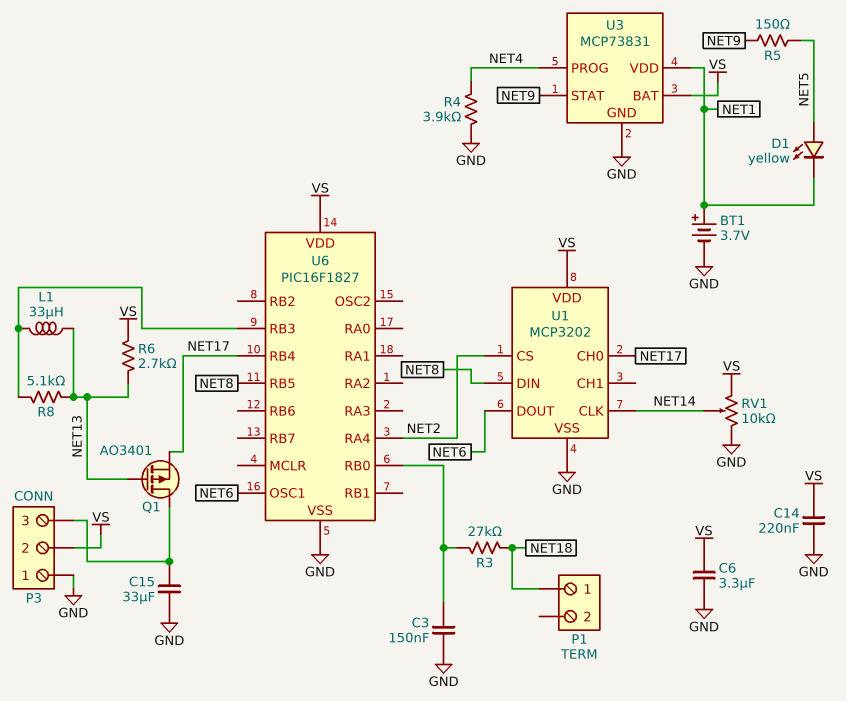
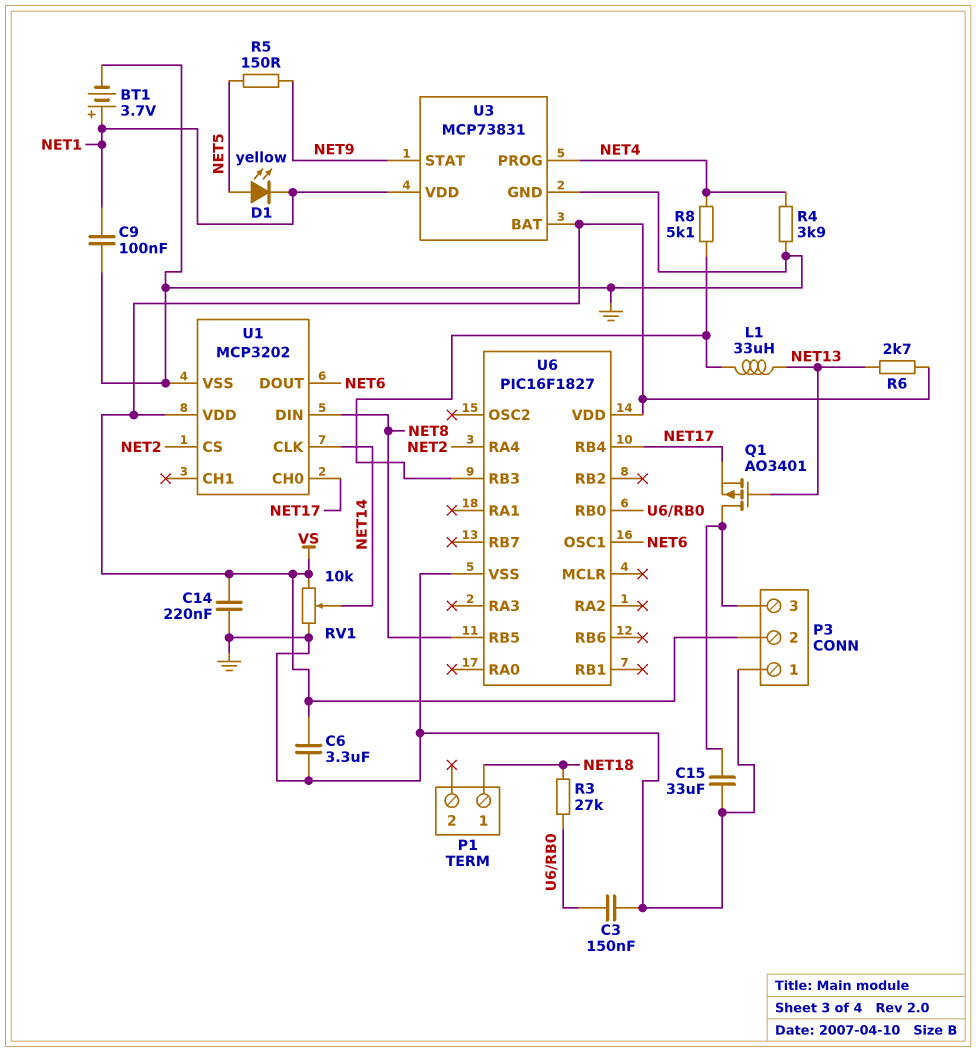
C9: none -> 100nF (GND, NET1)
R8: 5.1k (NET13, U6/RB3) -> 5.1k (NET4, U6/RB3)

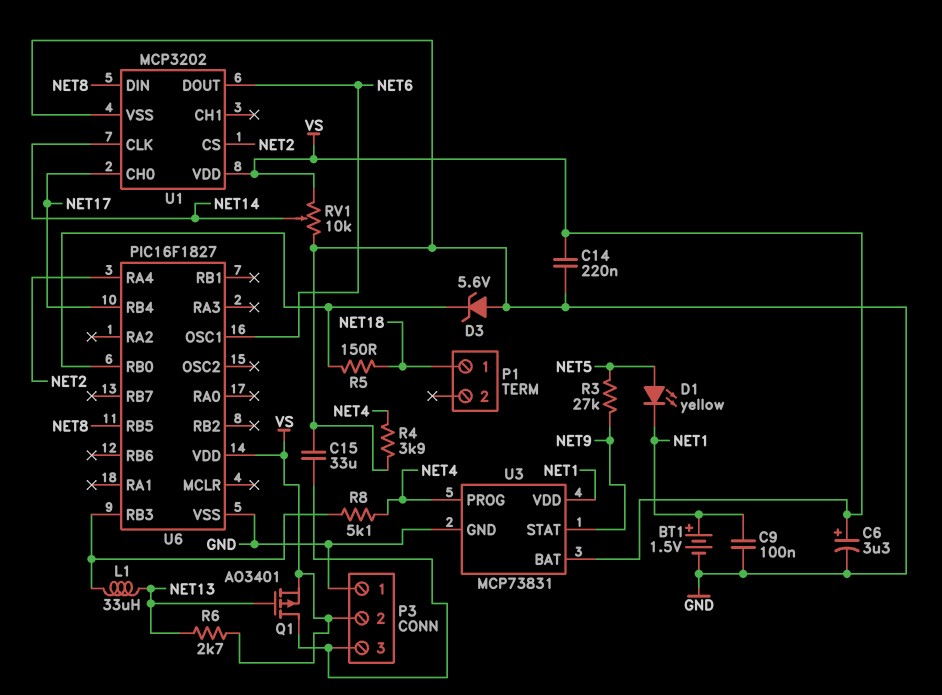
BT1: 3.7V (plus NET1, minus GND) -> 1.5V (plus NET1, minus GND)
C3: 150nF (GND, U6/RB0) -> none
C6: 3.3uF (GND, VS) -> 3.3uF (plus VS, minus GND)
D3: none -> zener 5.6V (A GND, K U6/RB0)
Q1: PMOS AO3401 (G NET13, D P3/3, S NET17) -> PMOS AO3401 (G NET13, D P3/3, S VS)
R3: 27k (NET18, U6/RB0) -> 27k (NET5, NET9)
R5: 150 (NET5, NET9) -> 150 (NET18, U6/RB0)

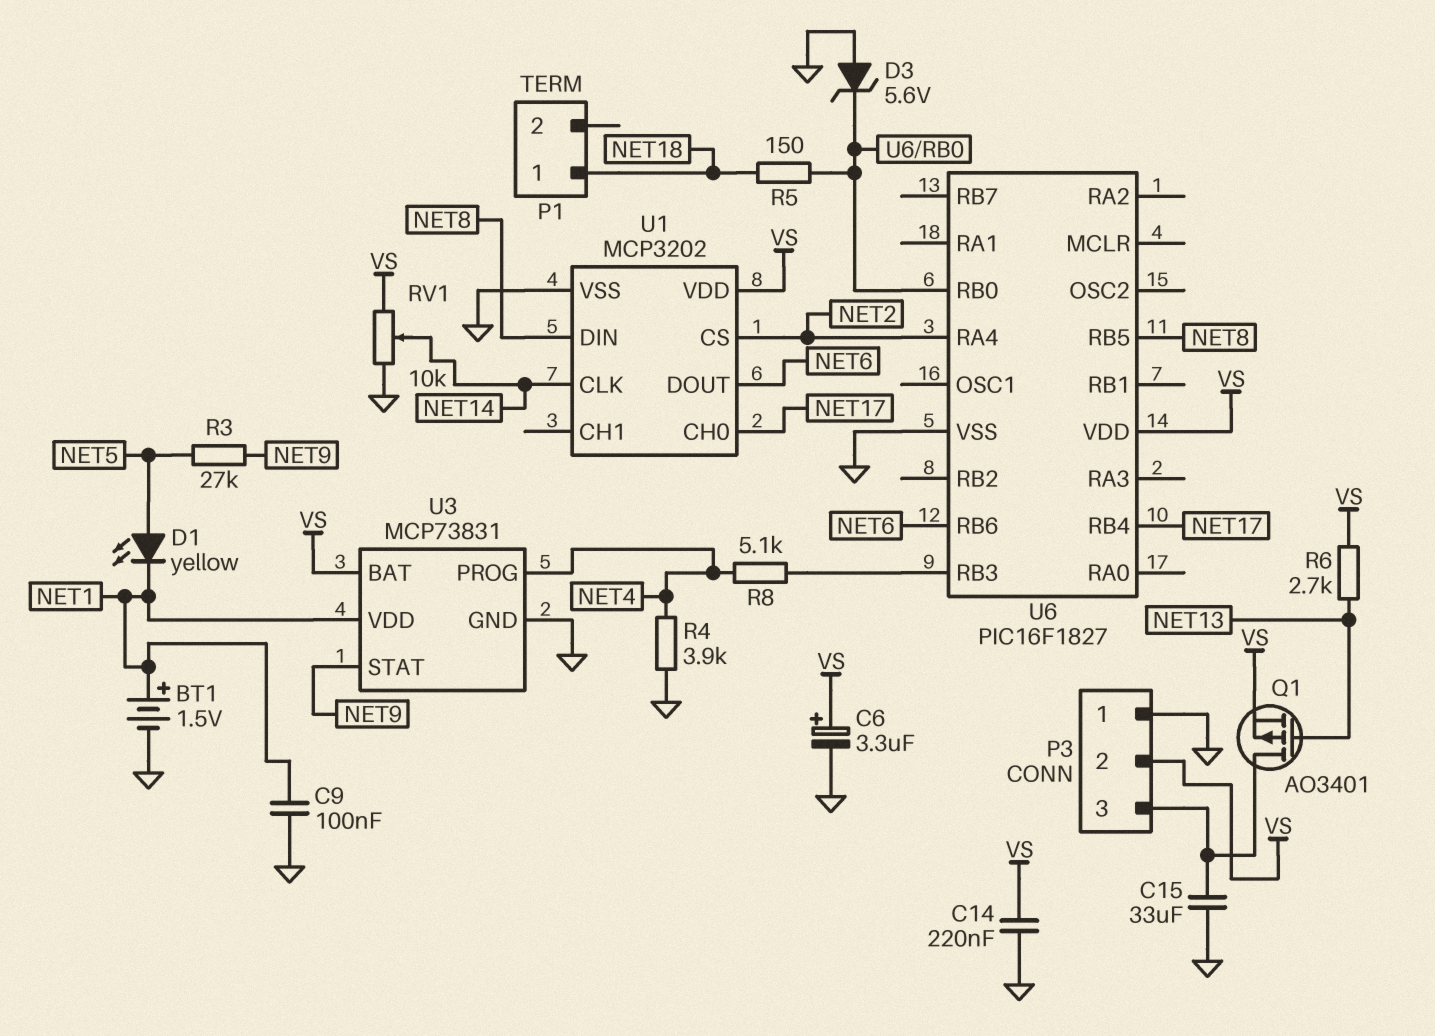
L1: 33uH (NET13, U6/RB3) -> none
U6 pin OSC1: NET6 -> none
U6 pin RB6: none -> NET6

